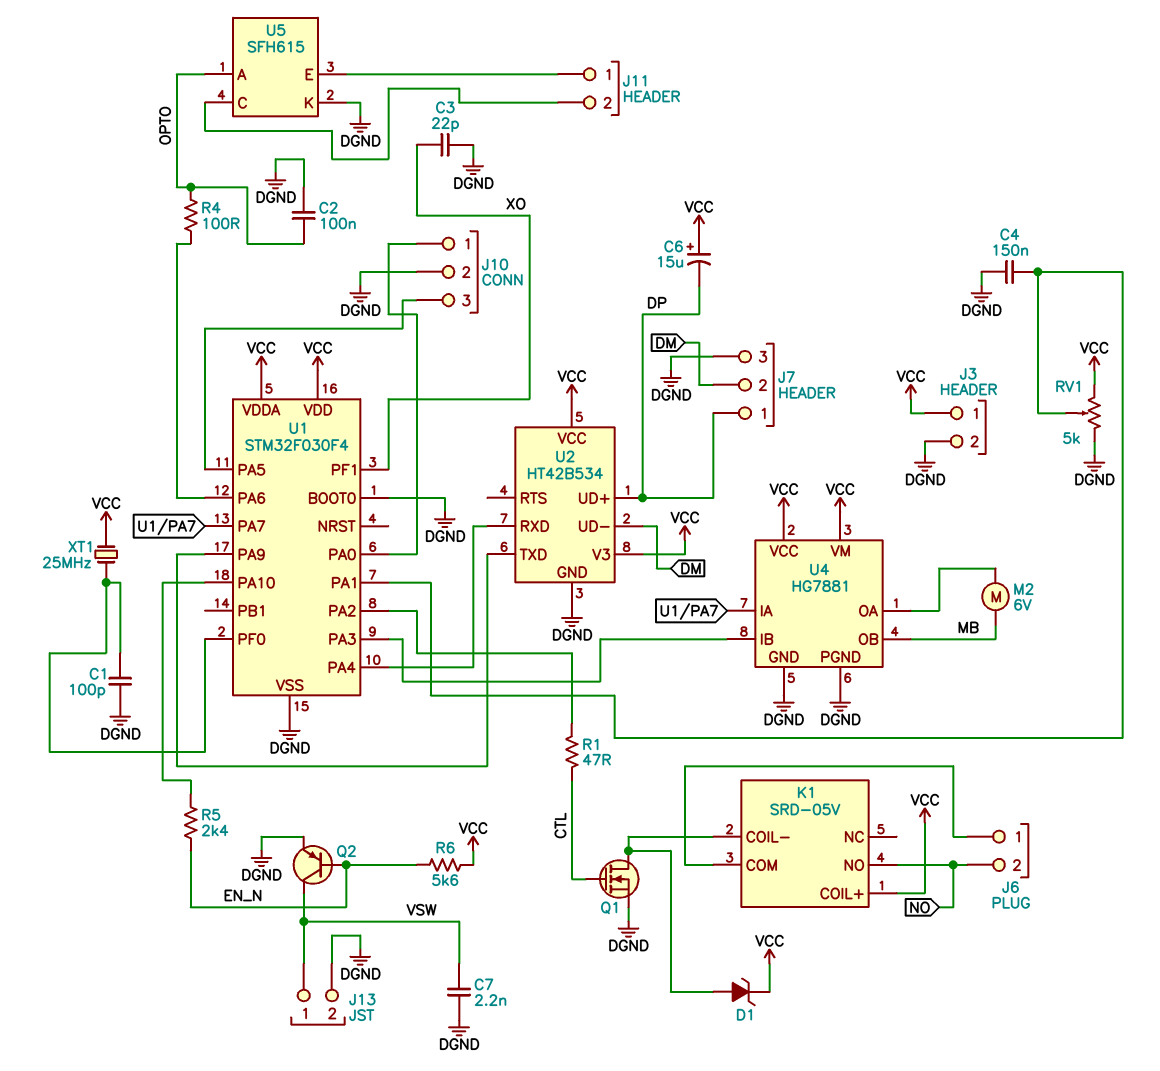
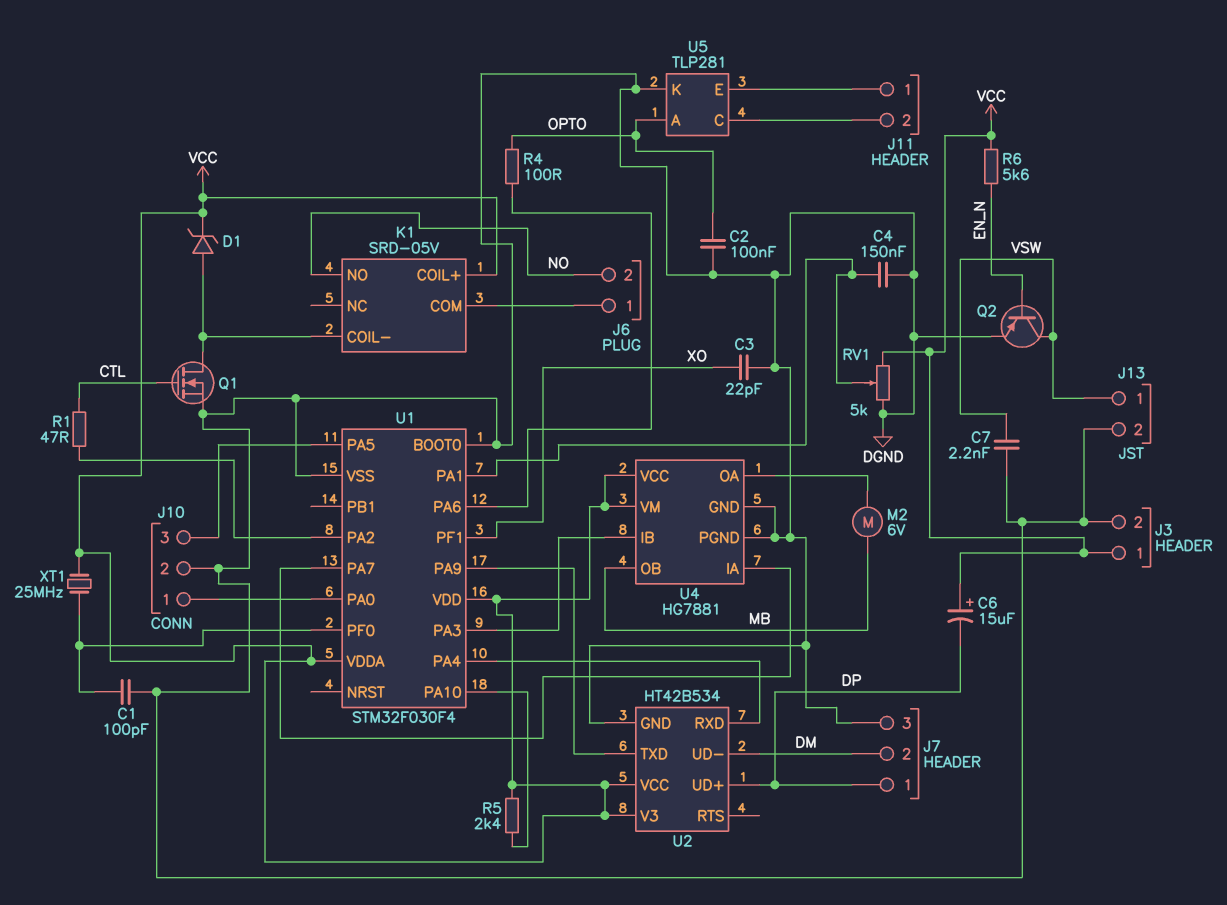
R5: 2.4k (EN_N, U1/PA10) -> 2.4k (U1/PA10, VCC)
U5: SFH615 -> TLP281

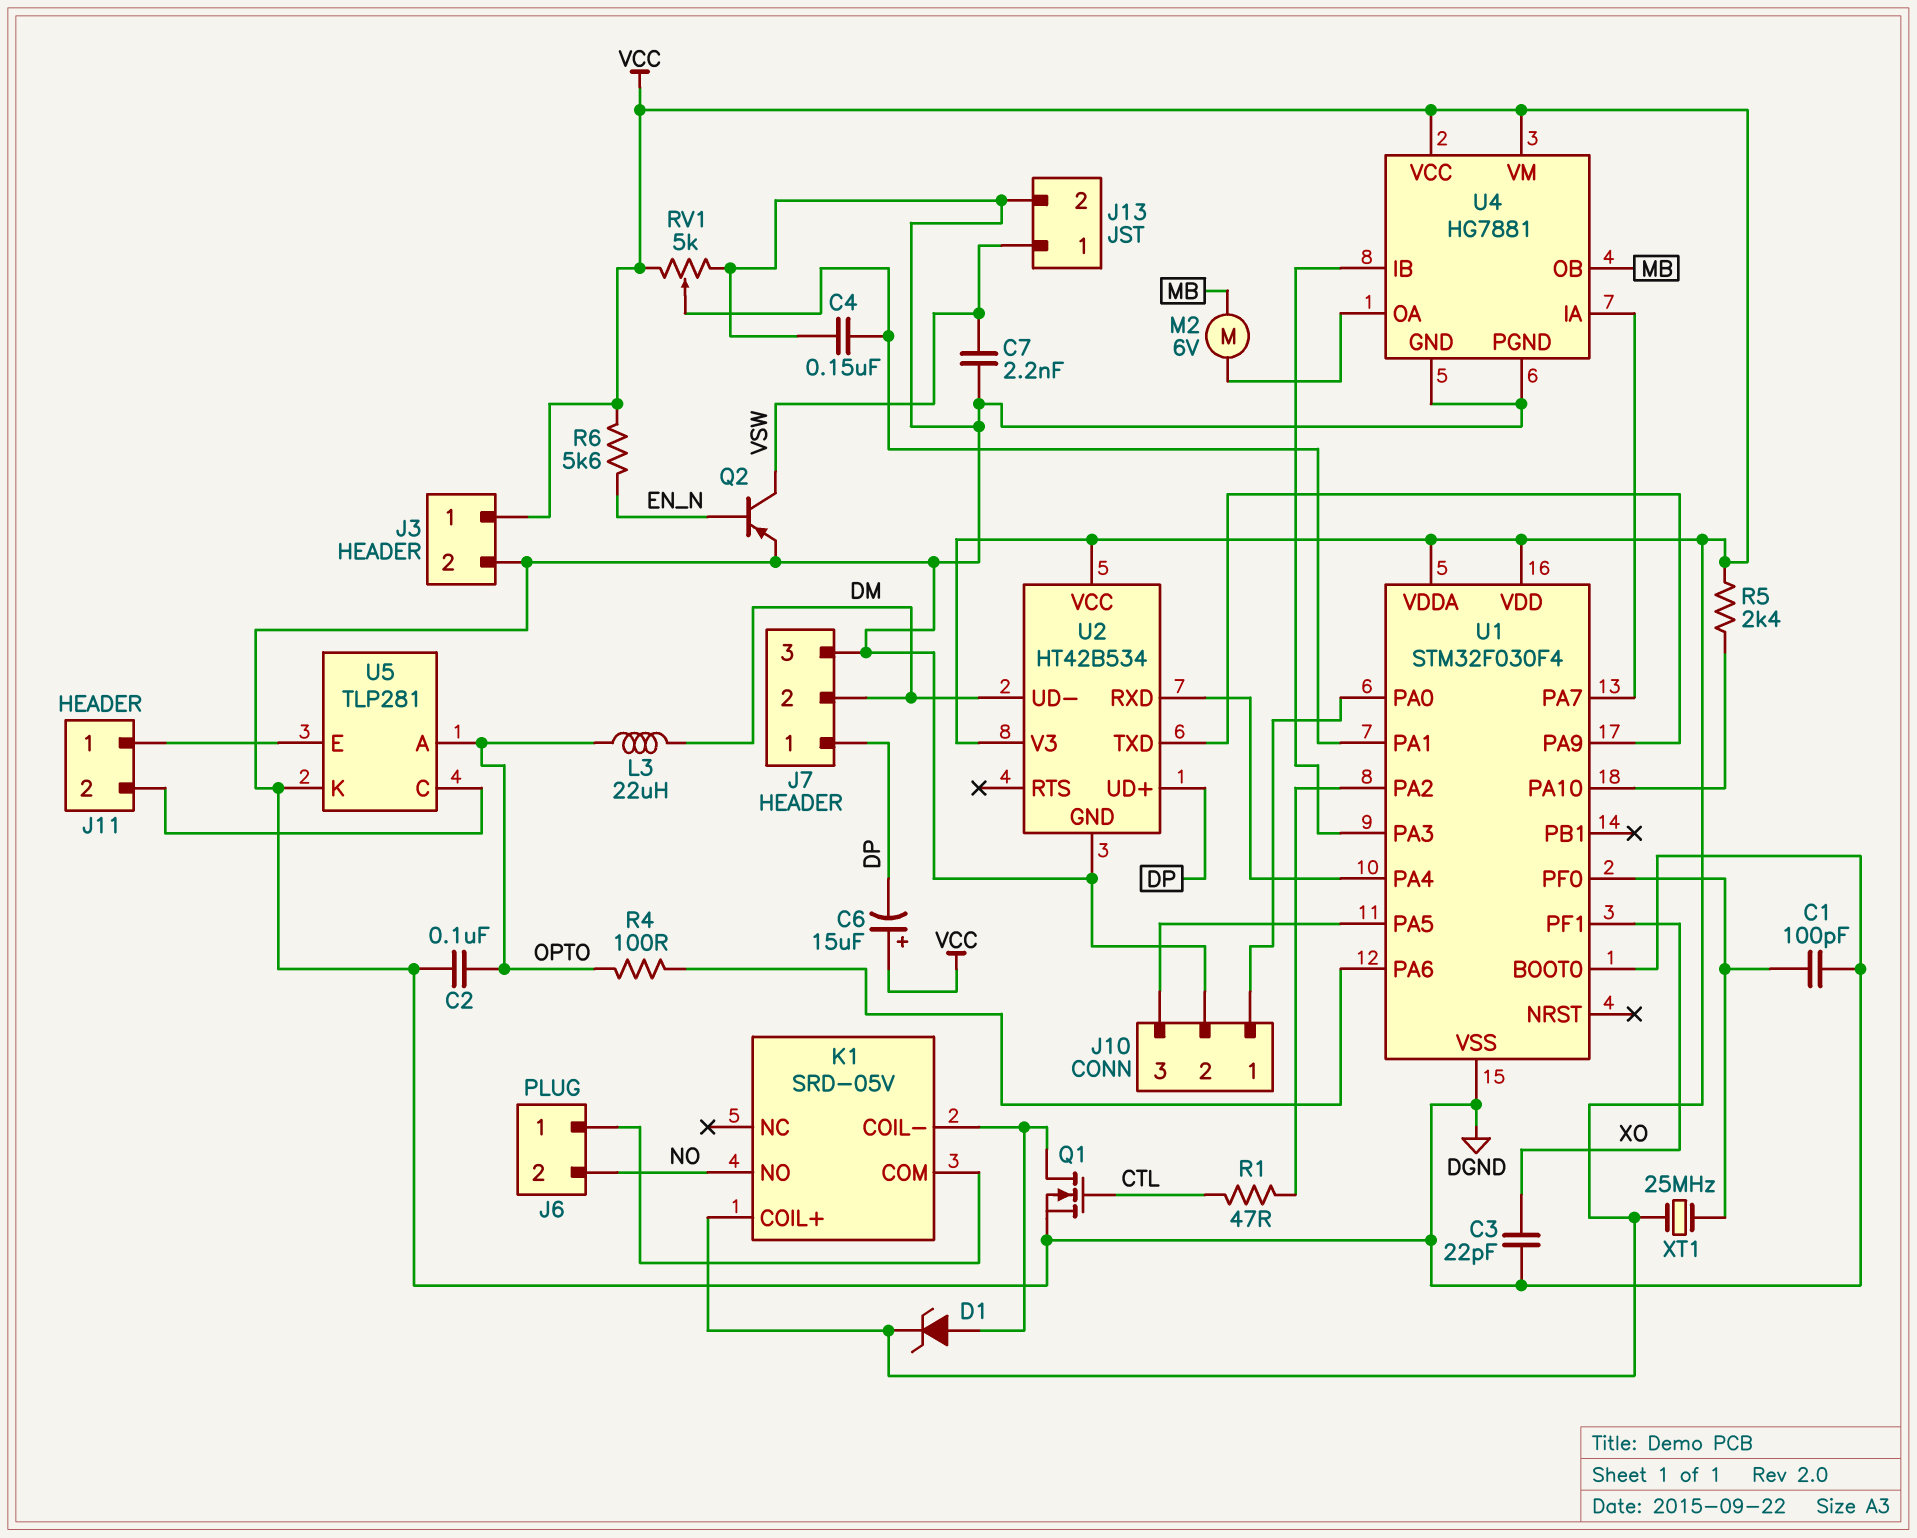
L3: none -> 22uH (DM, OPTO)

